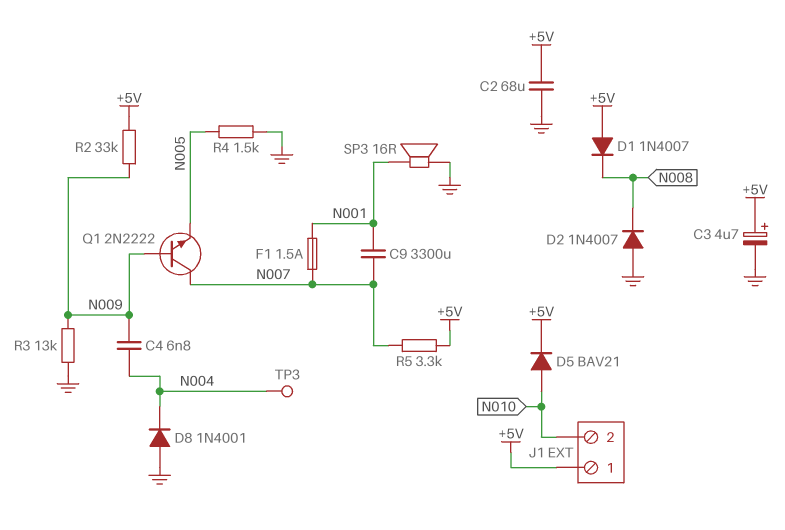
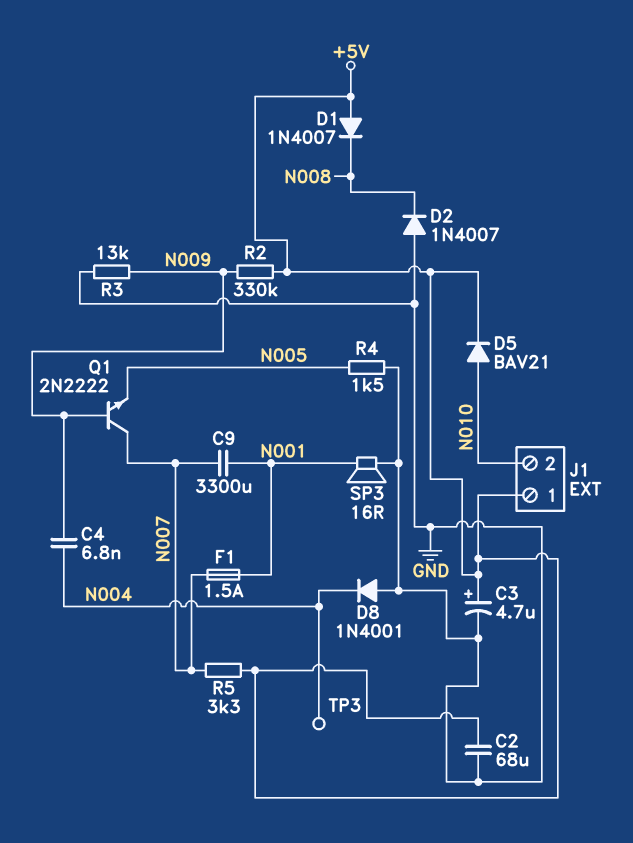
R2: 33k (+5V, N009) -> 330k (+5V, N009)

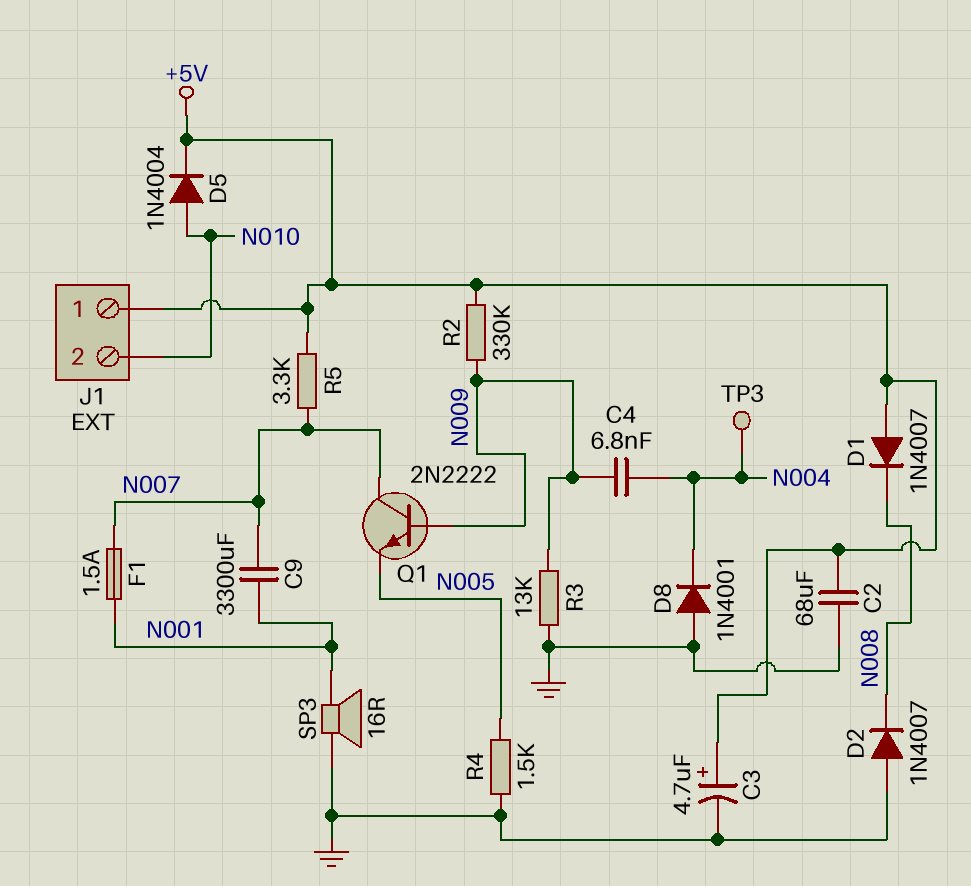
D5: diode BAV21 (A N010, K +5V) -> diode 1N4004 (A N010, K +5V)

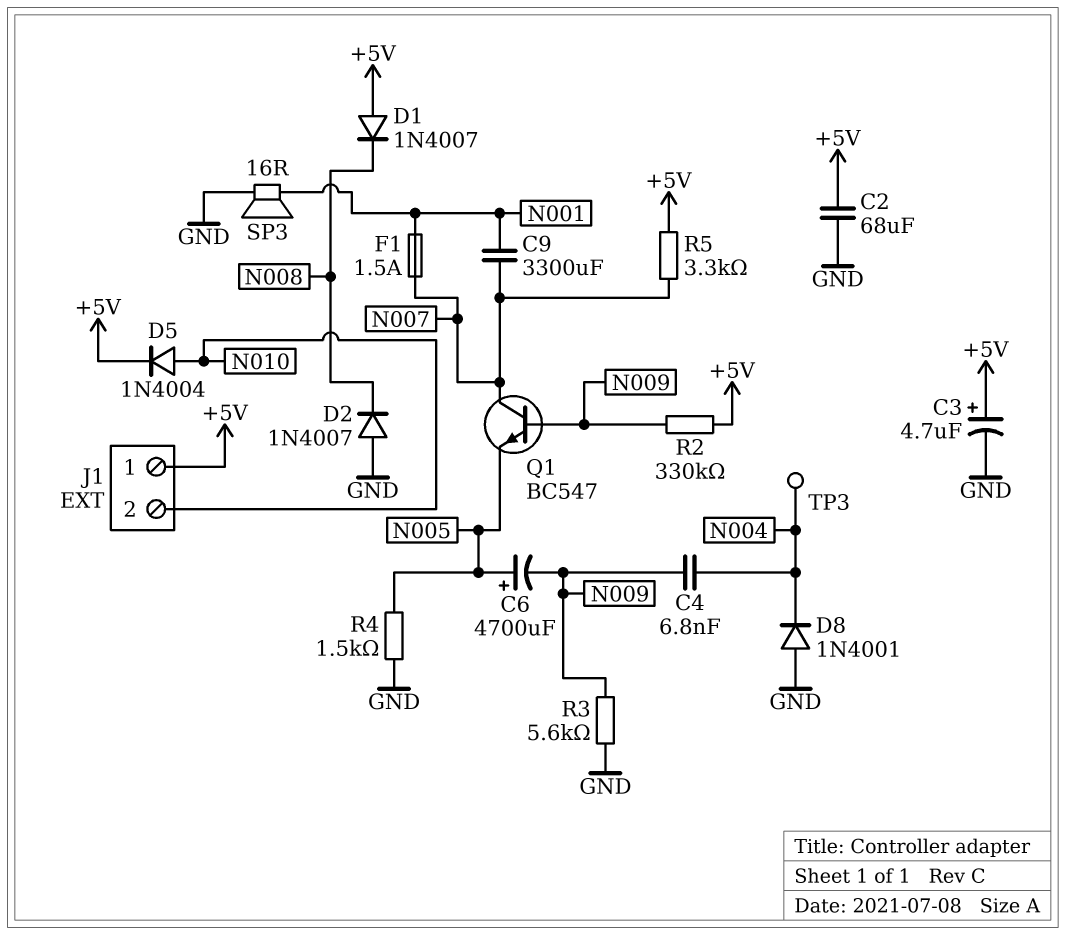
C6: none -> 4700uF (plus N005, minus N009)
Q1: NPN 2N2222 (B N009, C N007, E N005) -> NPN BC547 (B N009, C N007, E N005)
R3: 13k (GND, N009) -> 5.6k (GND, N009)

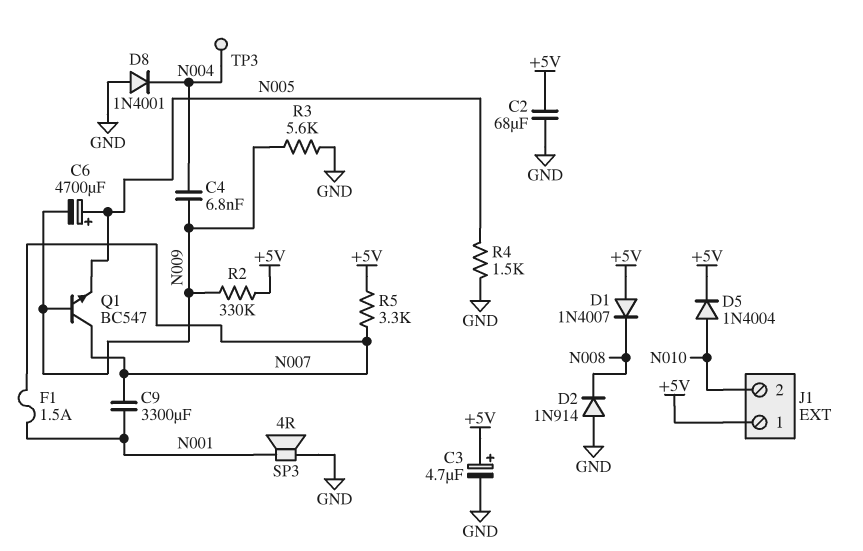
D2: diode 1N4007 (A GND, K N008) -> diode 1N914 (A GND, K N008)
SP3: speaker 16R (GND, N001) -> speaker 4R (GND, N001)

